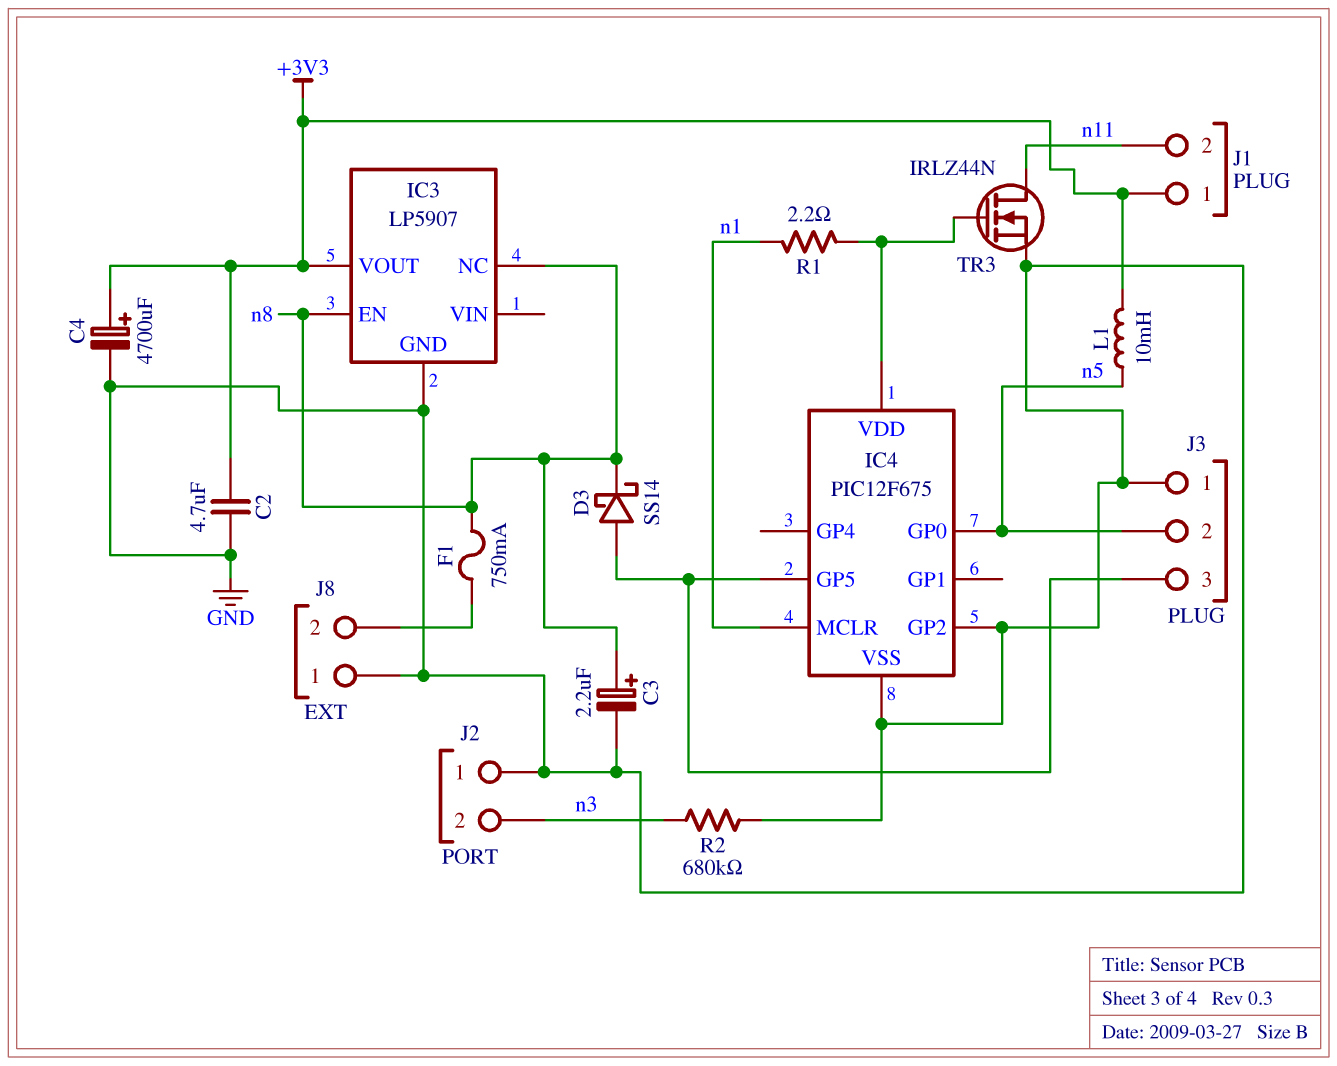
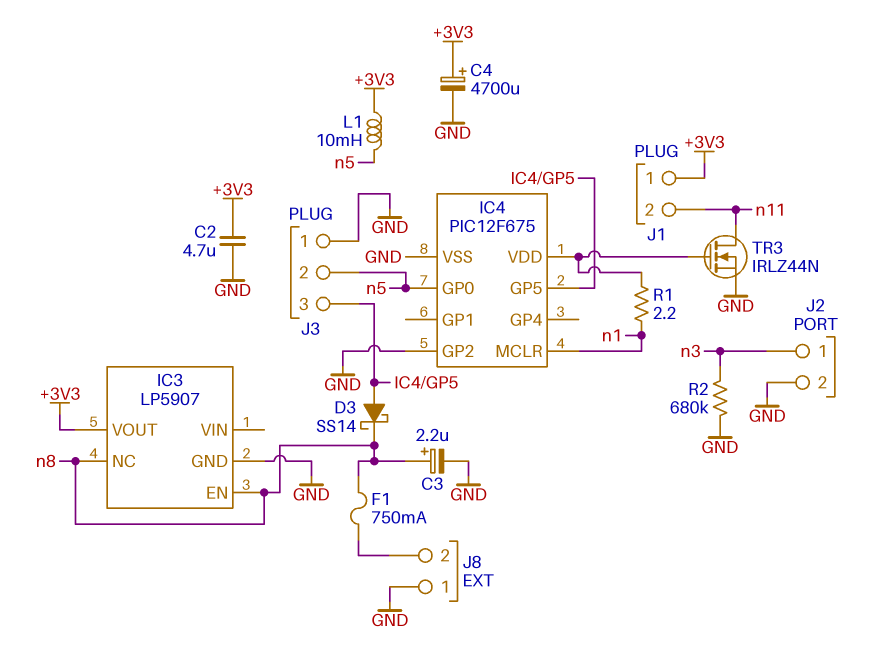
J2 pin 1: GND -> n3
J2 pin 2: n3 -> GND

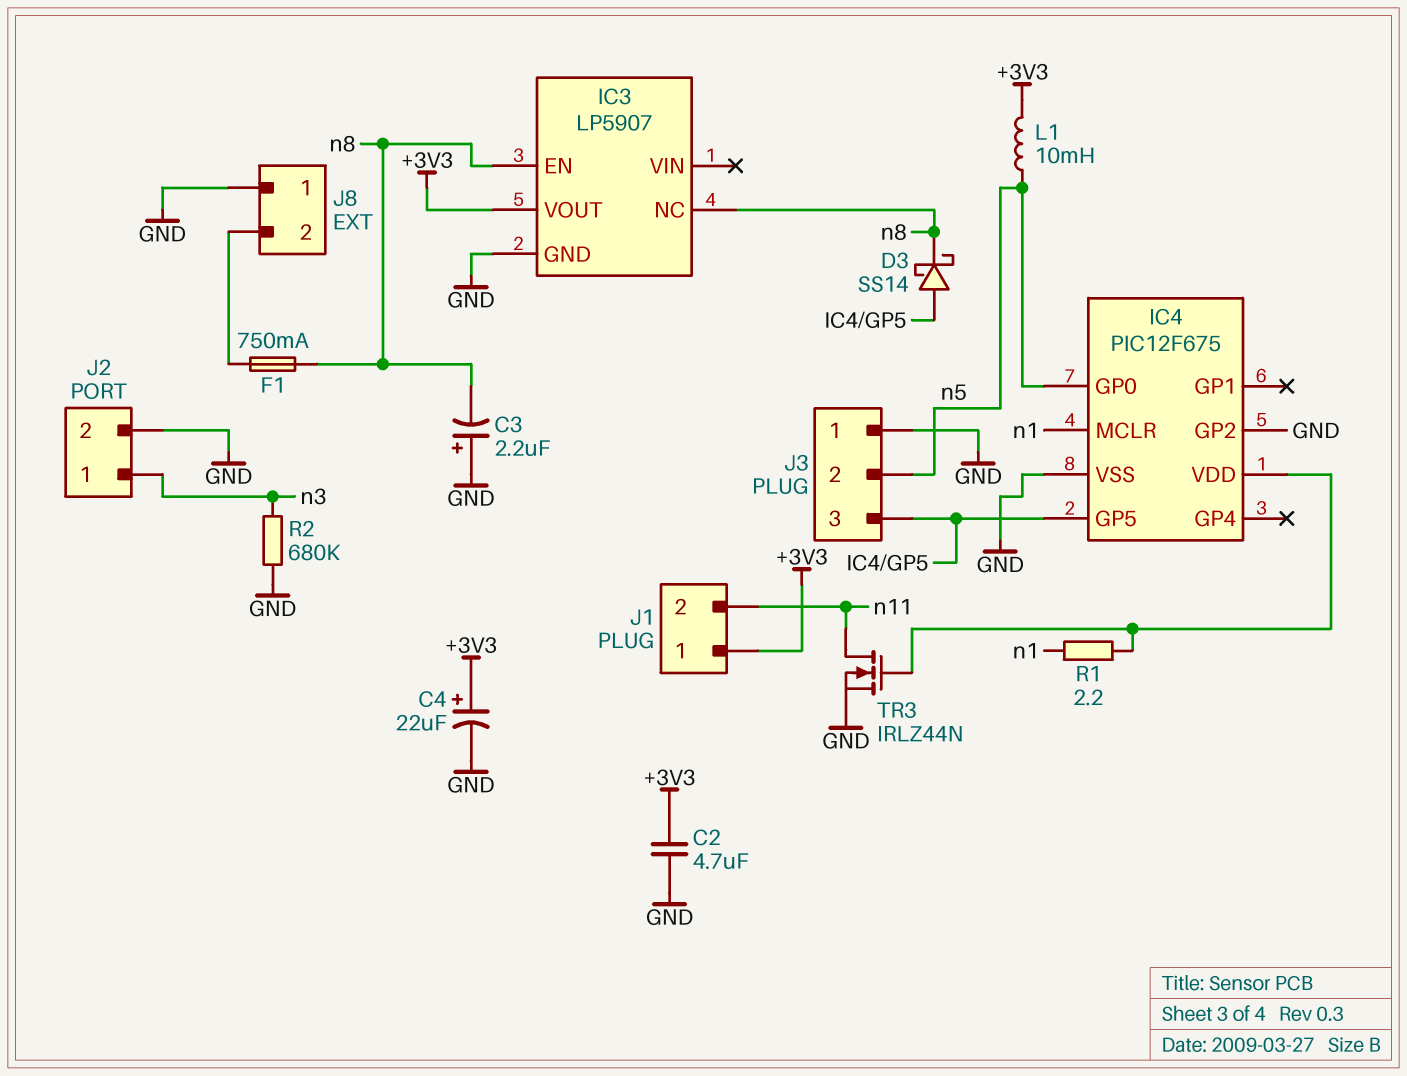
C3: 2.2uF (plus n8, minus GND) -> 2.2uF (plus GND, minus n8)
C4: 4700uF (plus +3V3, minus GND) -> 22uF (plus +3V3, minus GND)

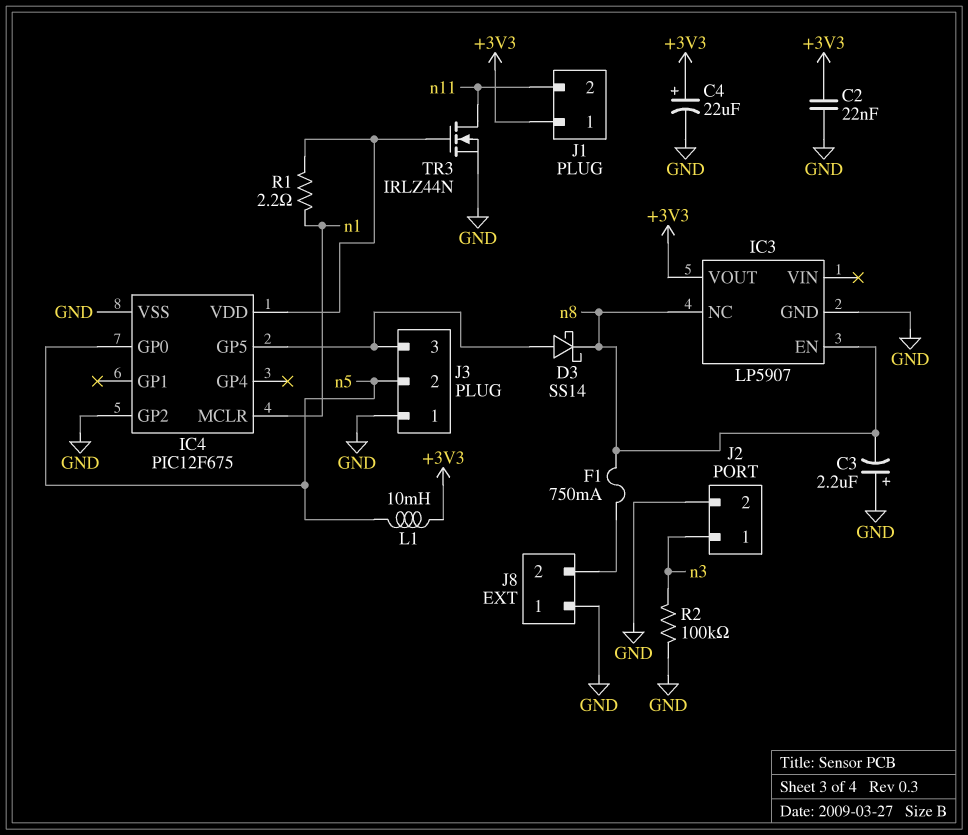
C2: 4.7uF (+3V3, GND) -> 22nF (+3V3, GND)
R2: 680k (GND, n3) -> 100k (GND, n3)

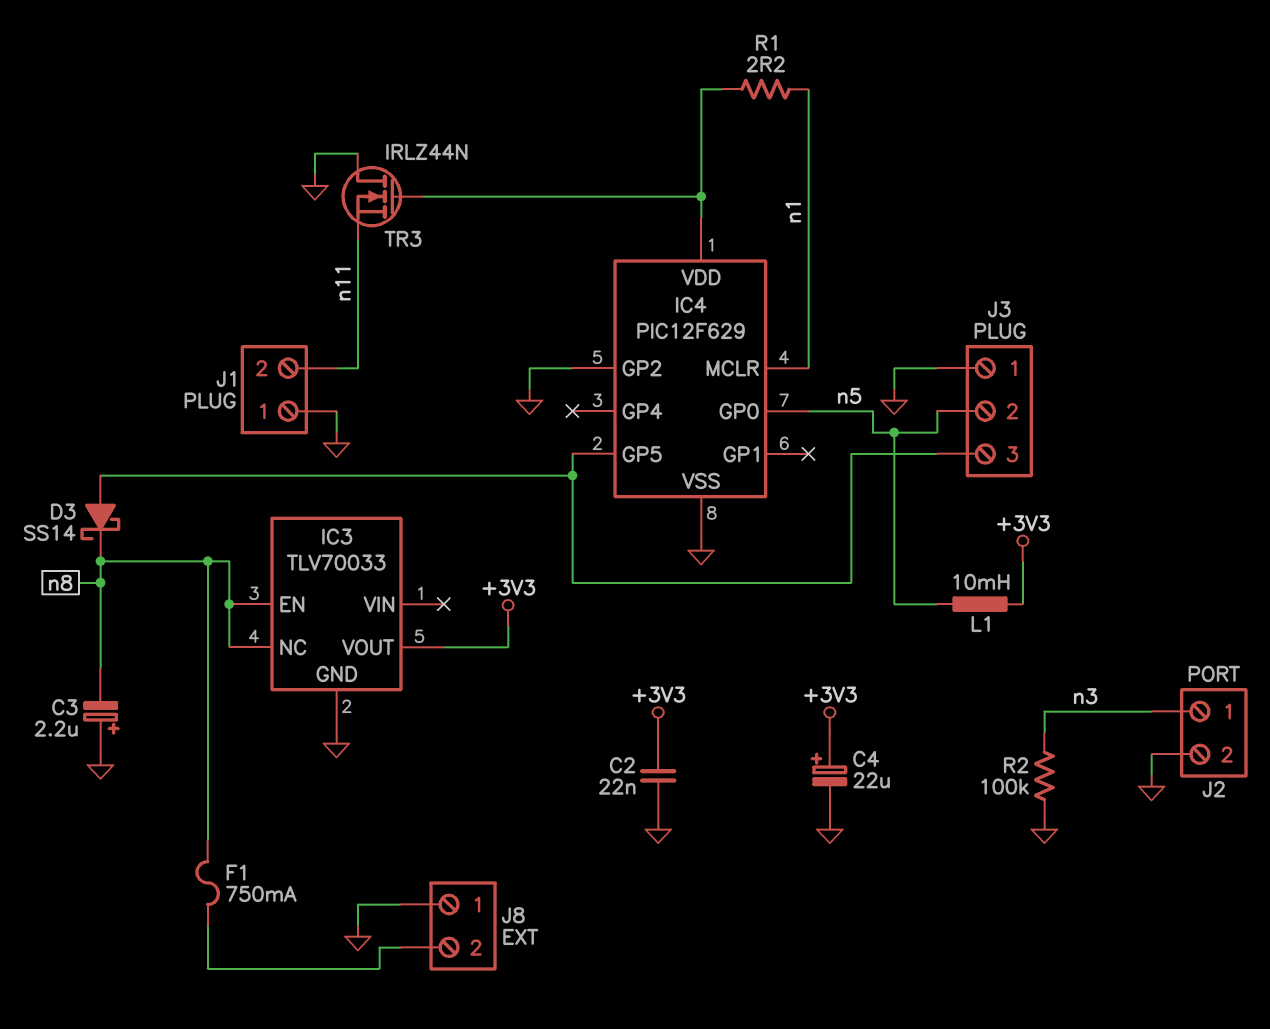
IC3: LP5907 -> TLV70033
IC4: PIC12F675 -> PIC12F629
J1 pin 1: +3V3 -> GND
TR3: NMOS IRLZ44N (G IC4/VDD, D n11, S GND) -> NMOS IRLZ44N (G IC4/VDD, D GND, S n11)

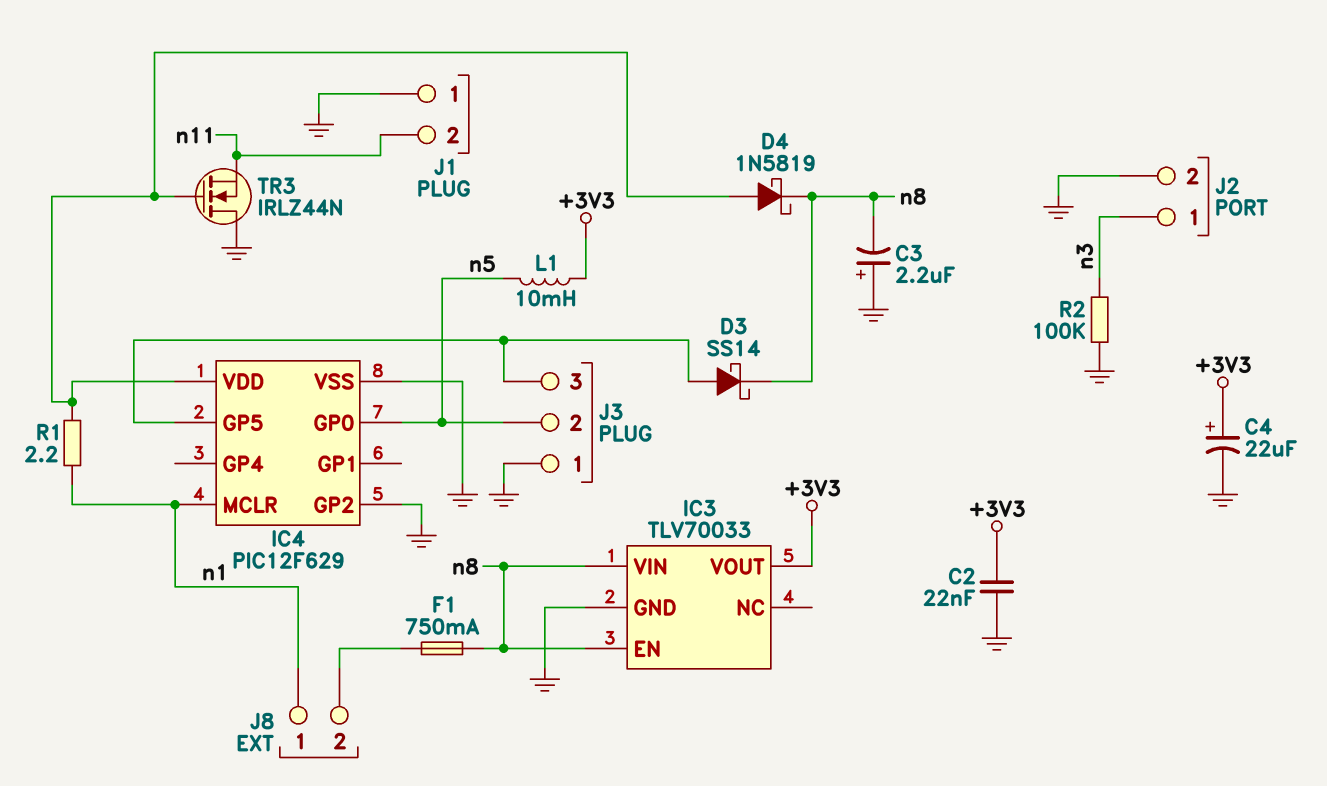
D4: none -> schottky 1N5819 (A IC4/VDD, K n8)
IC3 pin NC: n8 -> none
IC3 pin VIN: none -> n8
J8 pin 1: GND -> n1

